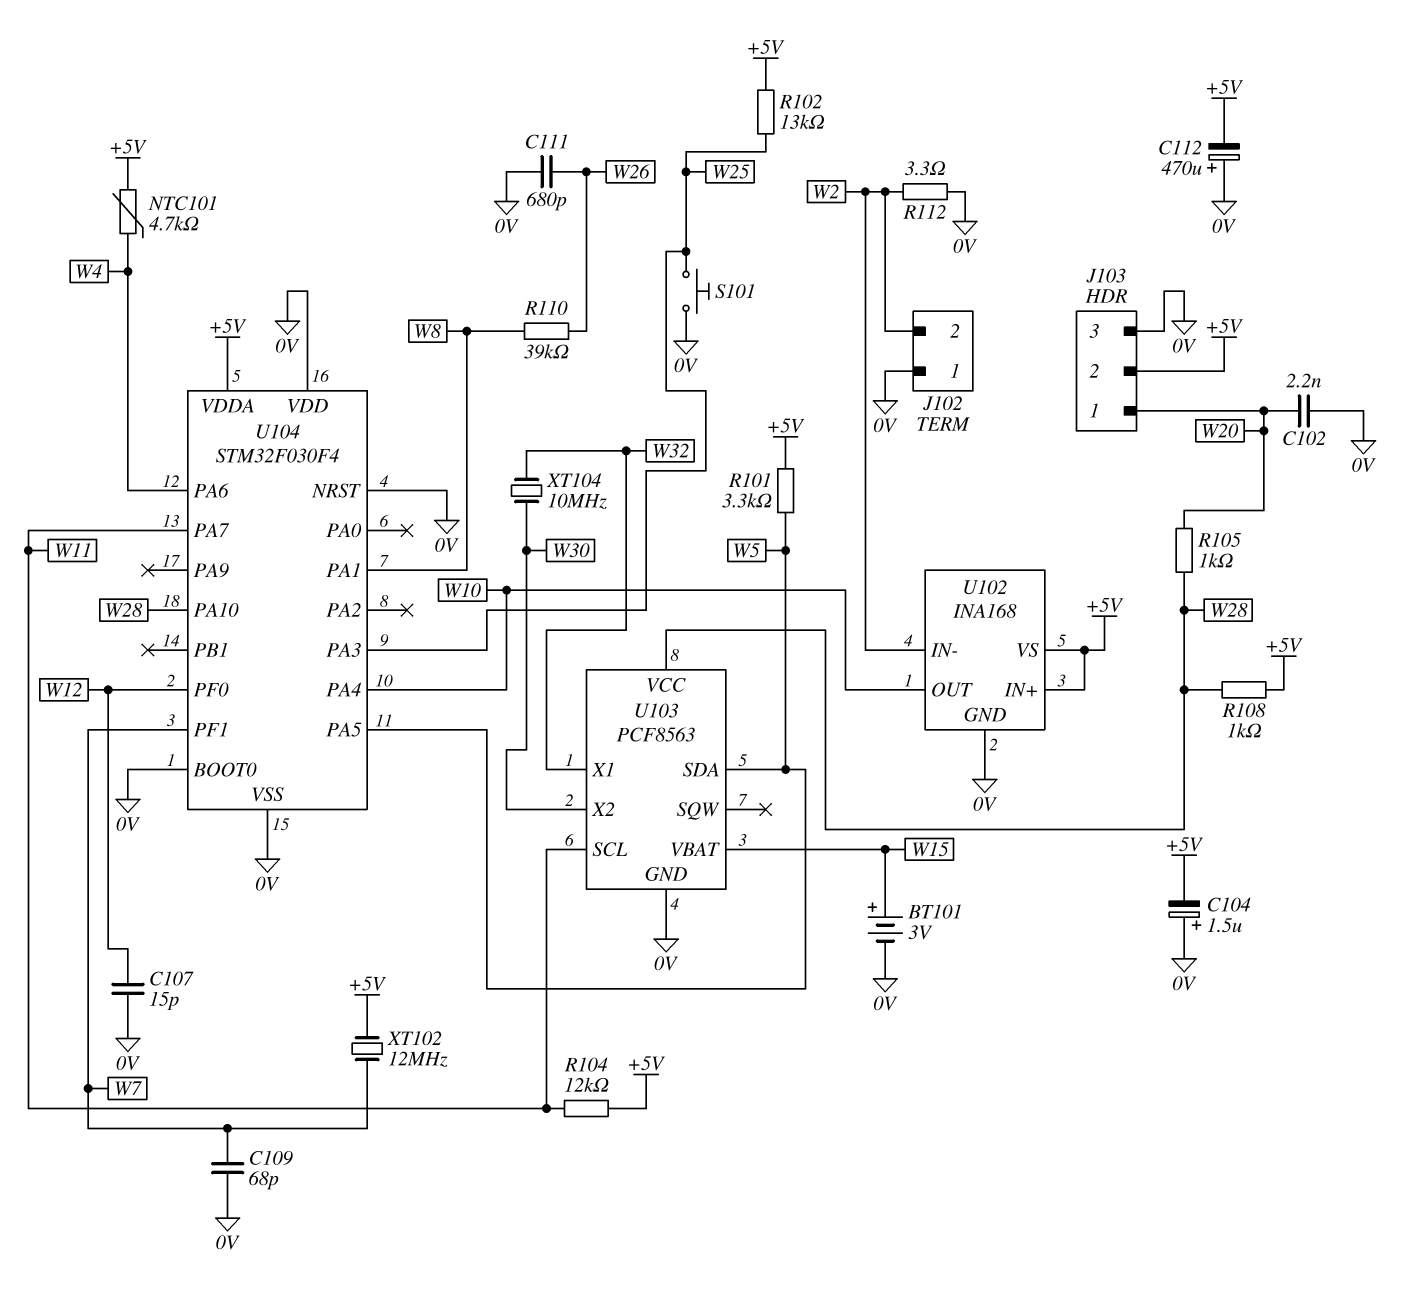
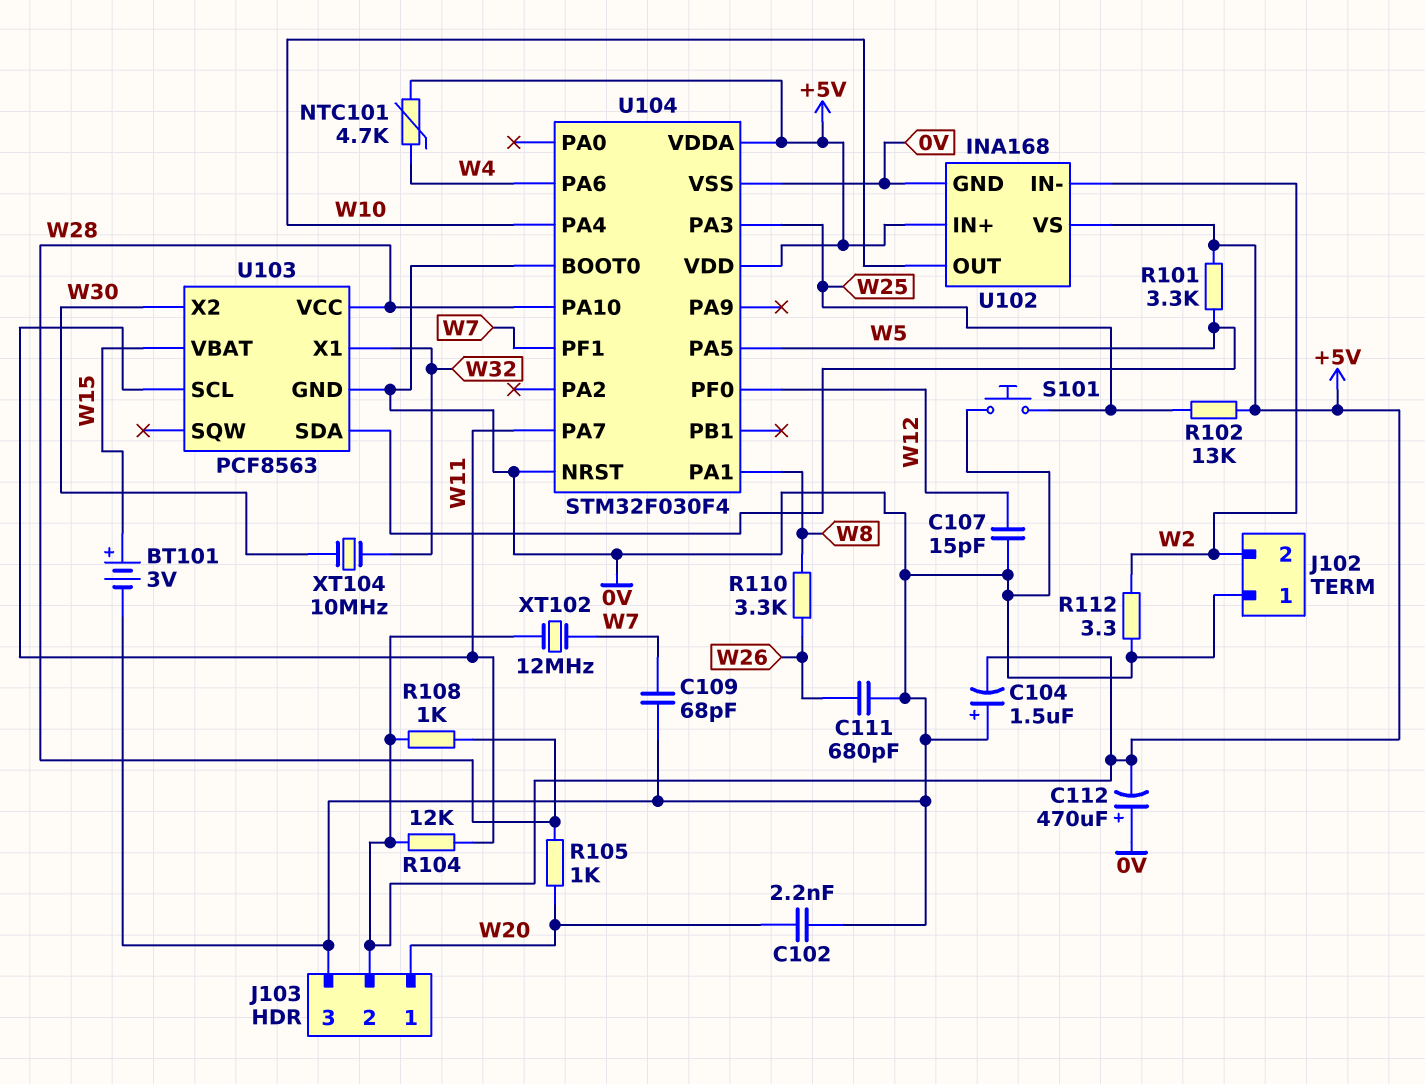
R110: 39k (W8, W26) -> 3.3k (W8, W26)
U104 pin VDD: 0V -> +5V

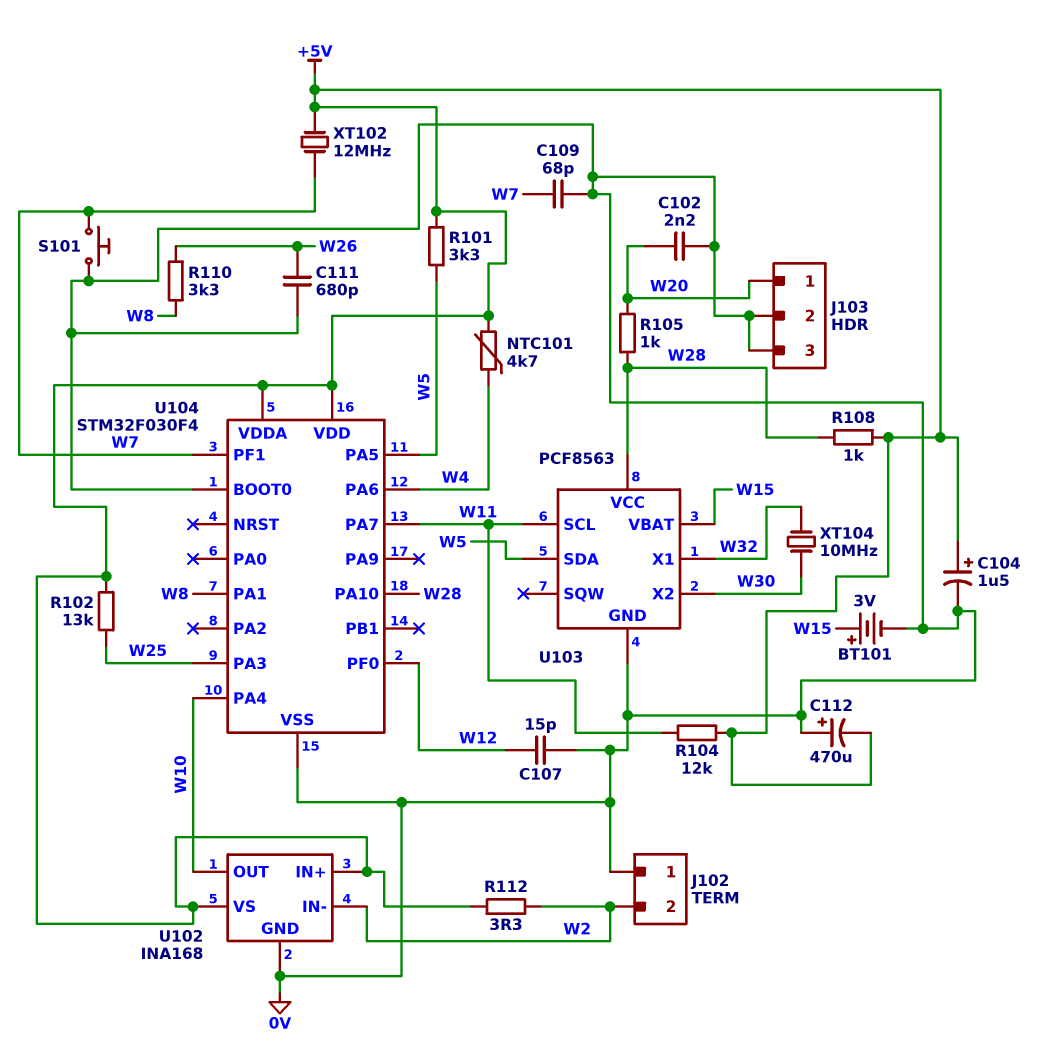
C104: 1.5uF (plus 0V, minus +5V) -> 1.5uF (plus +5V, minus 0V)
J103 pin 2: +5V -> 0V
R112: 3.3 (0V, W2) -> 3.3 (+5V, W2)
S101: button (0V, W25) -> button (0V, W7)
U104 pin NRST: 0V -> none

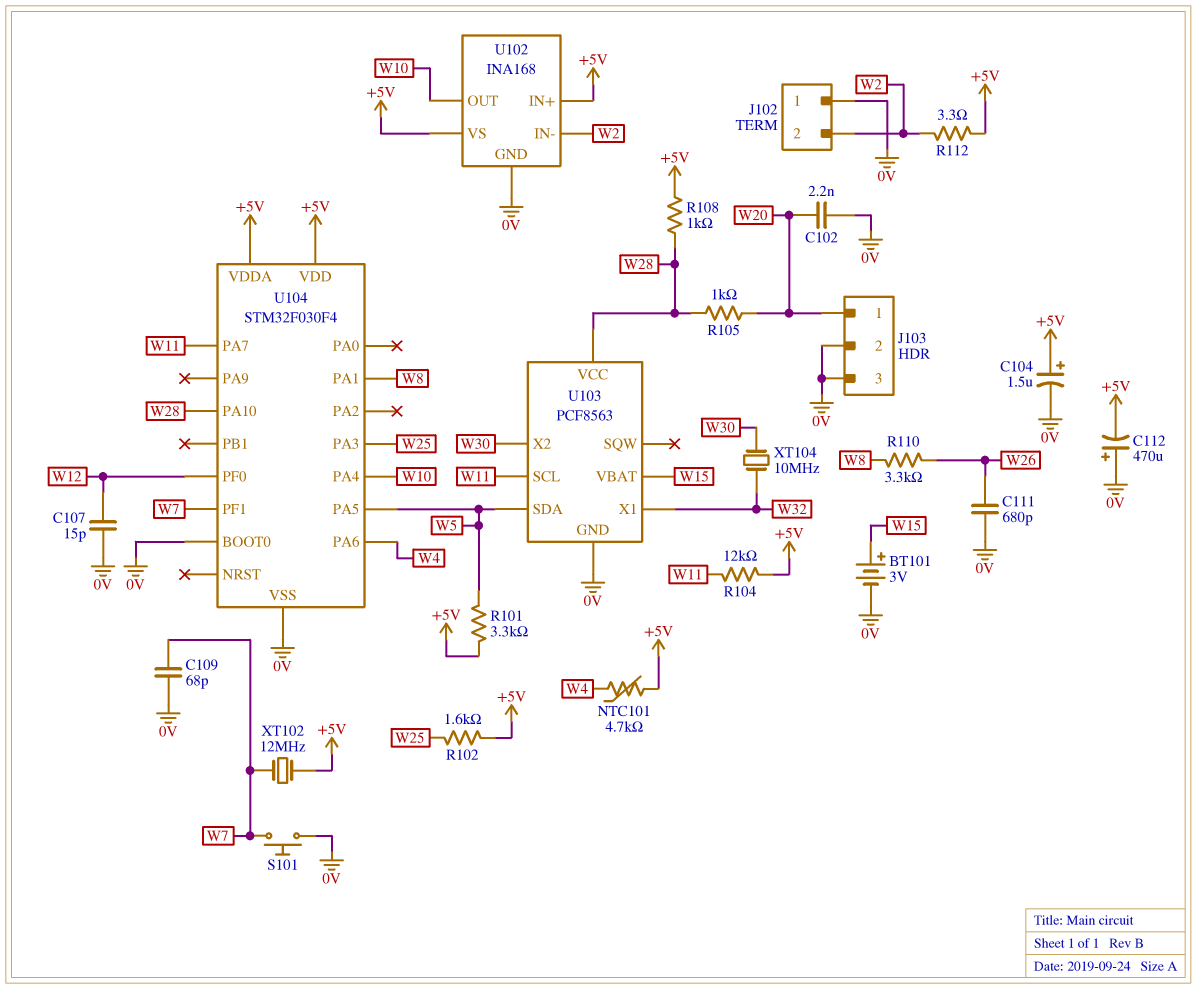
R102: 13k (+5V, W25) -> 1.6k (+5V, W25)

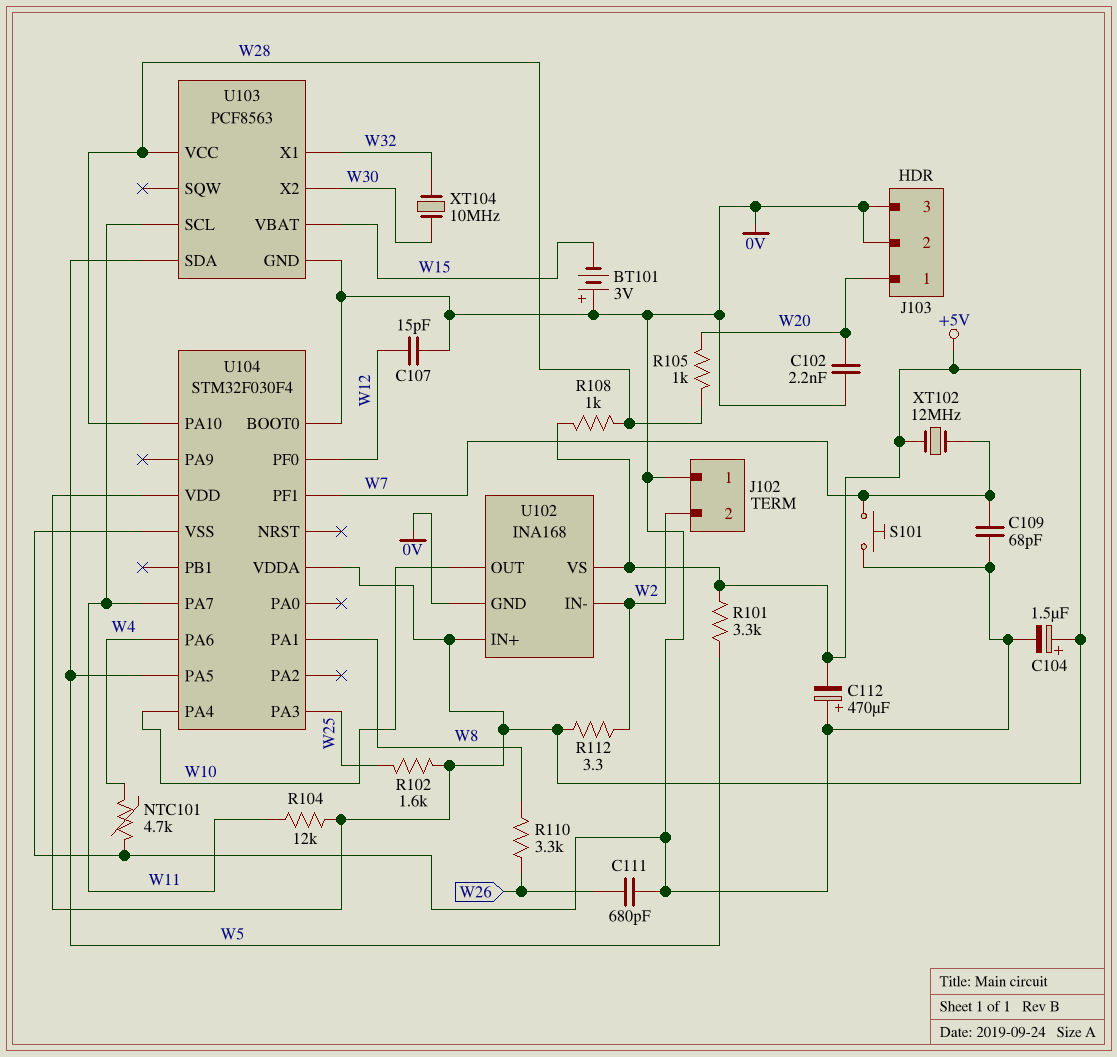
BT101: 3V (plus W15, minus 0V) -> 3V (plus 0V, minus W15)
NTC101: 4.7k (+5V, W4) -> 4.7k (0V, W4)

